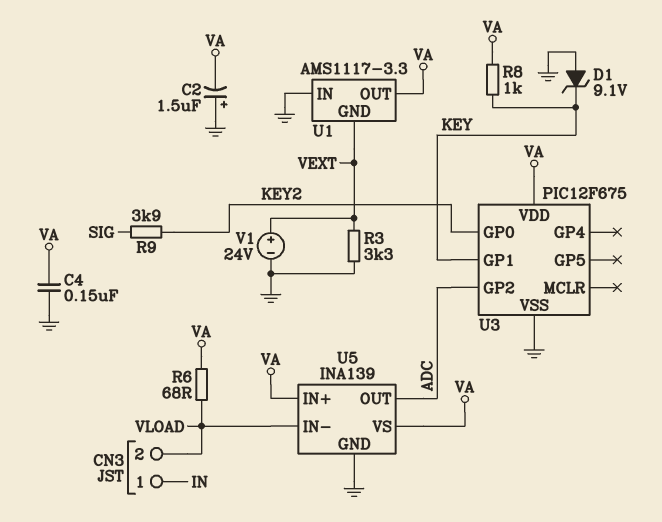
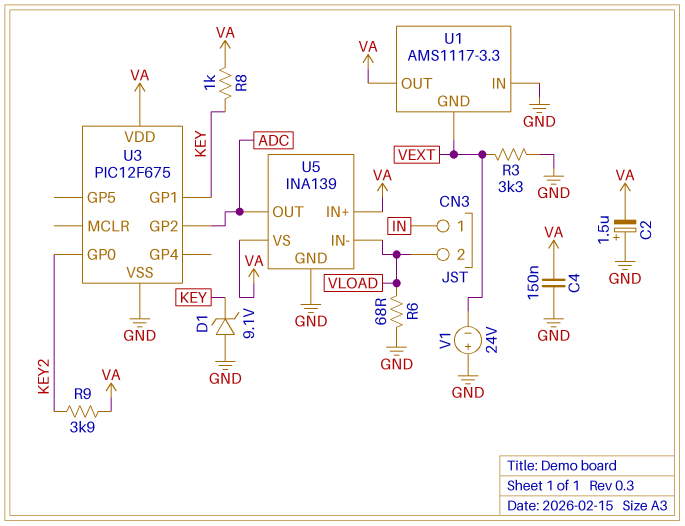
R6: 68 (VA, VLOAD) -> 68 (GND, VLOAD)
R9: 3.9k (KEY2, SIG) -> 3.9k (KEY2, VA)
V1: 24V (plus VEXT, minus GND) -> 24V (plus GND, minus VEXT)

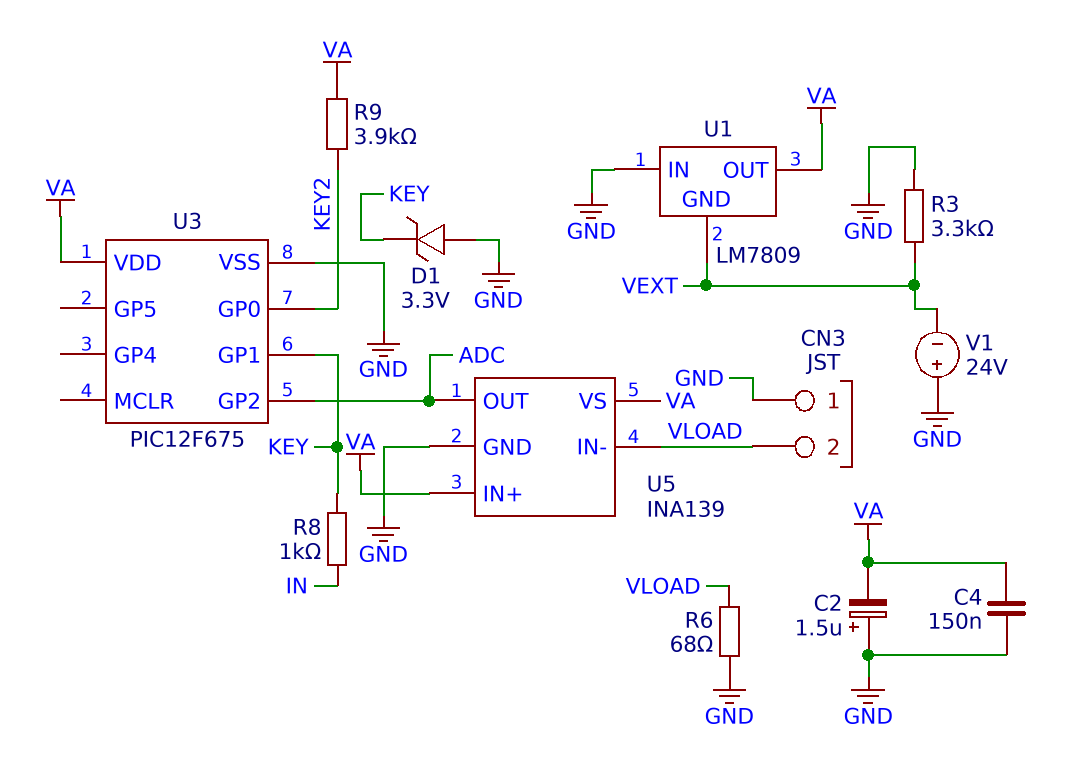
CN3 pin 1: IN -> GND
D1: zener 9.1V (A GND, K KEY) -> zener 3.3V (A GND, K KEY)
R8: 1k (KEY, VA) -> 1k (IN, KEY)
U1: AMS1117-3.3 -> LM7809

